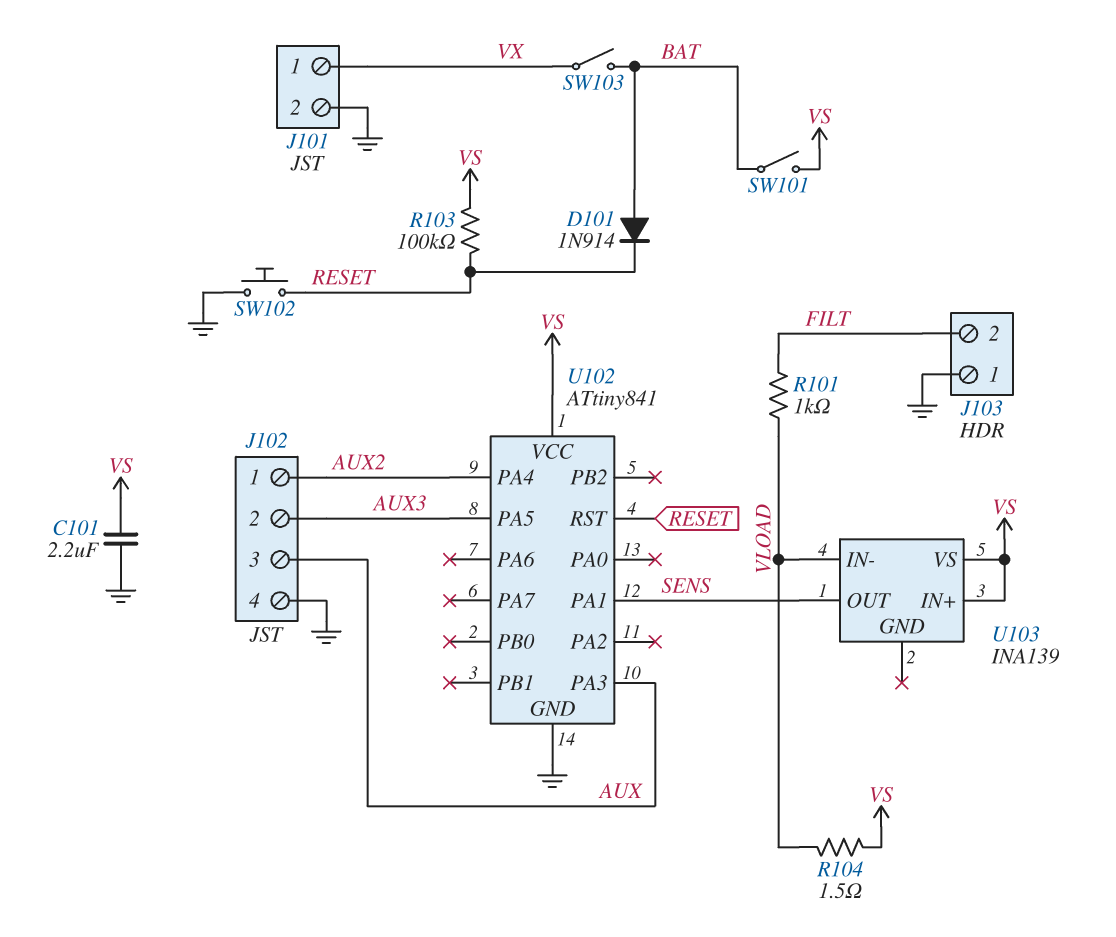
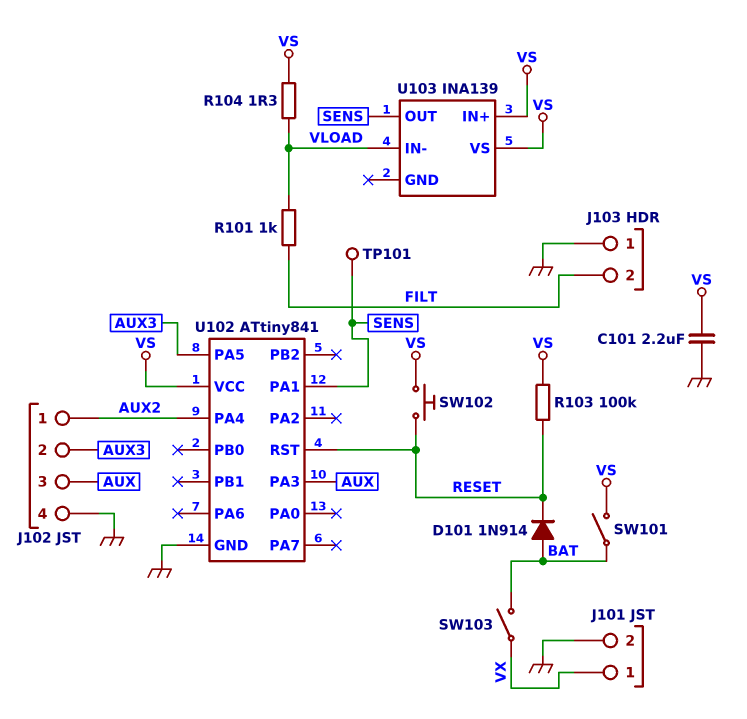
R104: 1.5 (VLOAD, VS) -> 1.3 (VLOAD, VS)
SW102: button (GND, RESET) -> button (RESET, VS)
TP101: none -> test point (SENS)

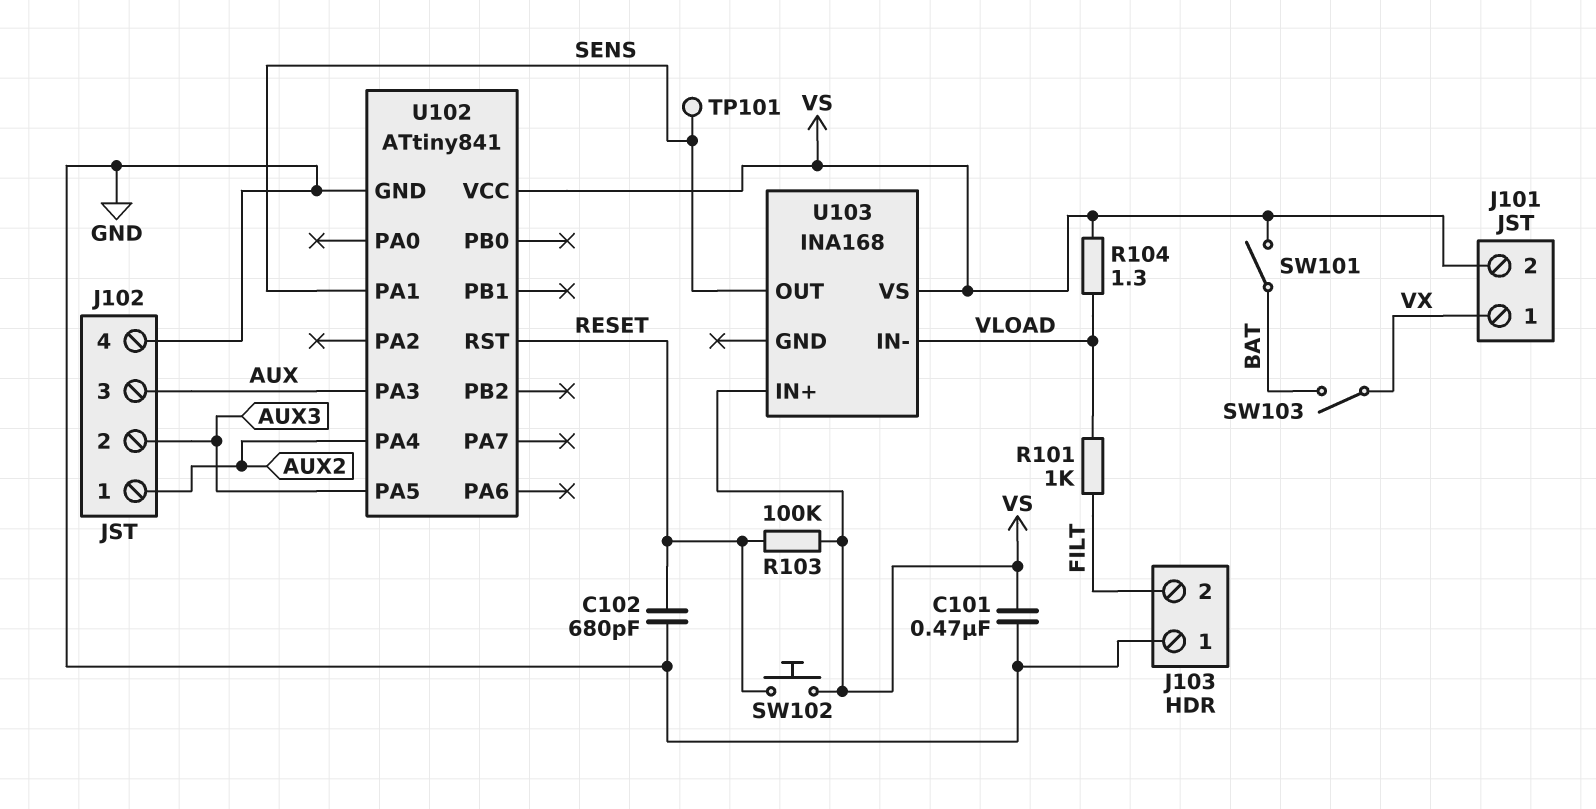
C101: 2.2uF (GND, VS) -> 470nF (GND, VS)
C102: none -> 680pF (GND, RESET)
D101: diode 1N914 (A BAT, K RESET) -> none
J101 pin 2: GND -> VS
U103: INA139 -> INA168

